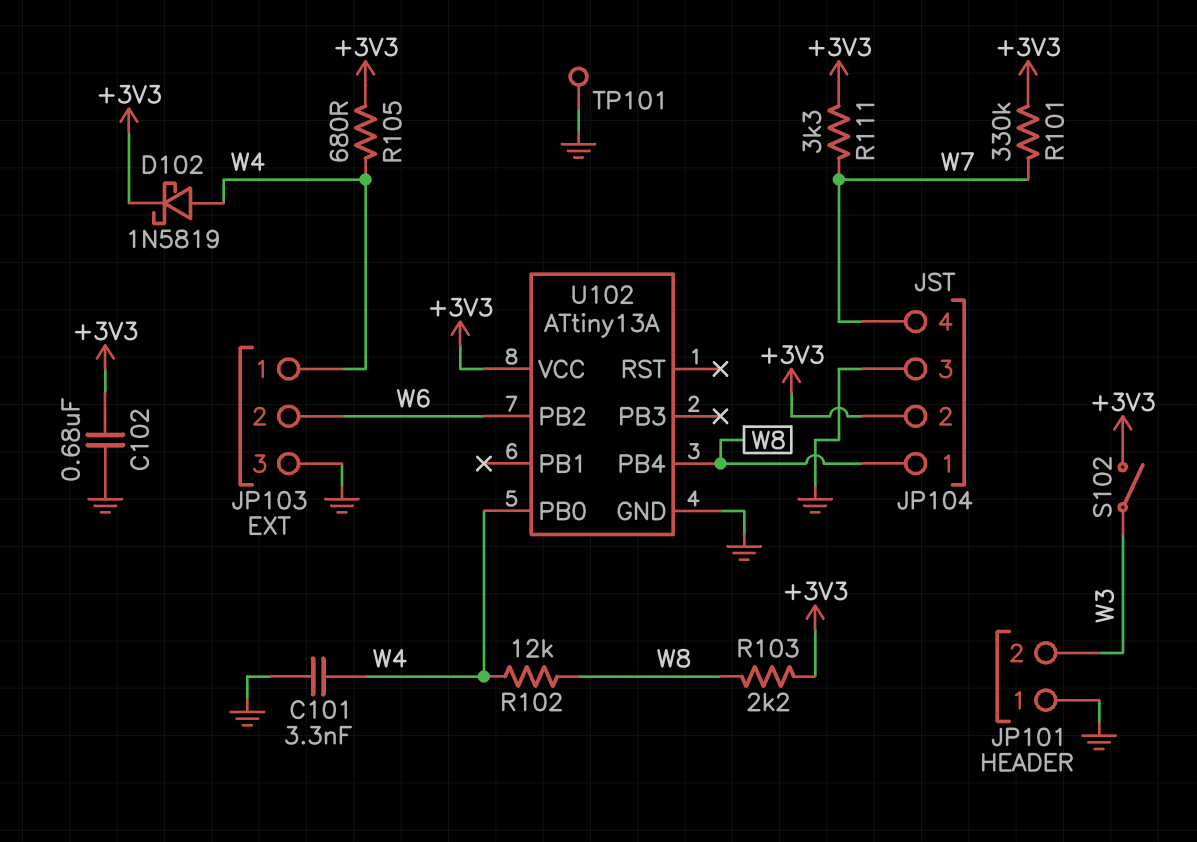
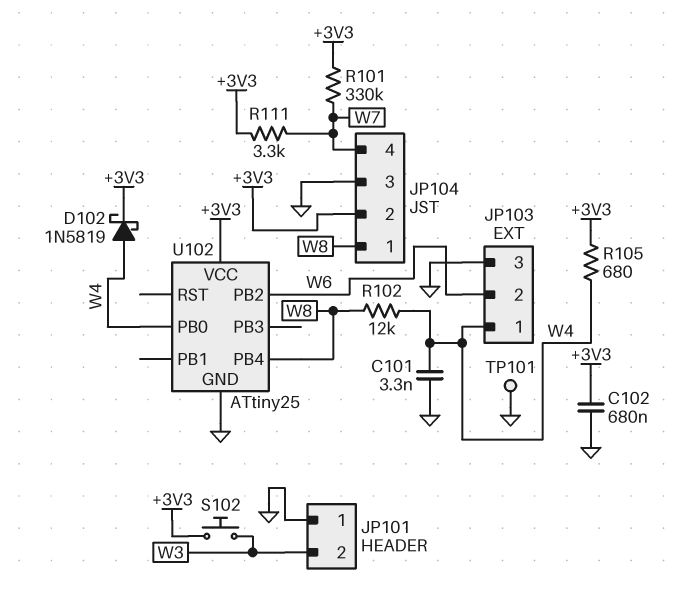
R103: 2.2k (+3V3, W8) -> none
S102: switch (+3V3, W3) -> button (+3V3, W3)
U102: ATtiny13A -> ATtiny25

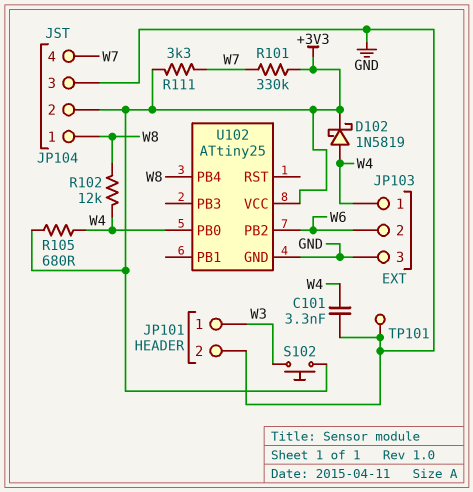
C102: 680nF (+3V3, GND) -> none
JP101 pin 1: GND -> W3
JP101 pin 2: W3 -> GND

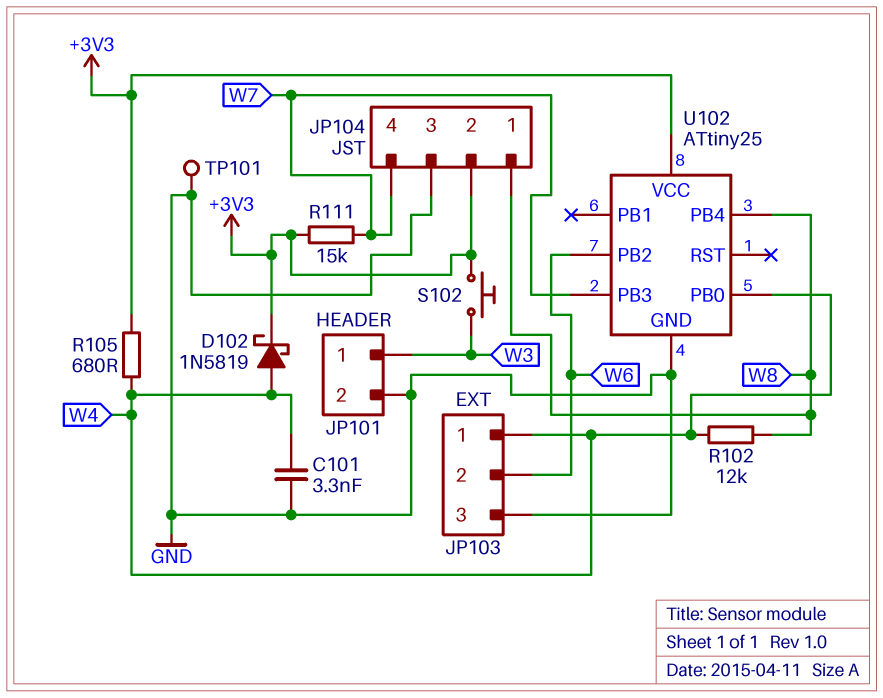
R101: 330k (+3V3, W7) -> none
R111: 3.3k (+3V3, W7) -> 15k (+3V3, W7)
U102 pin PB3: none -> W7

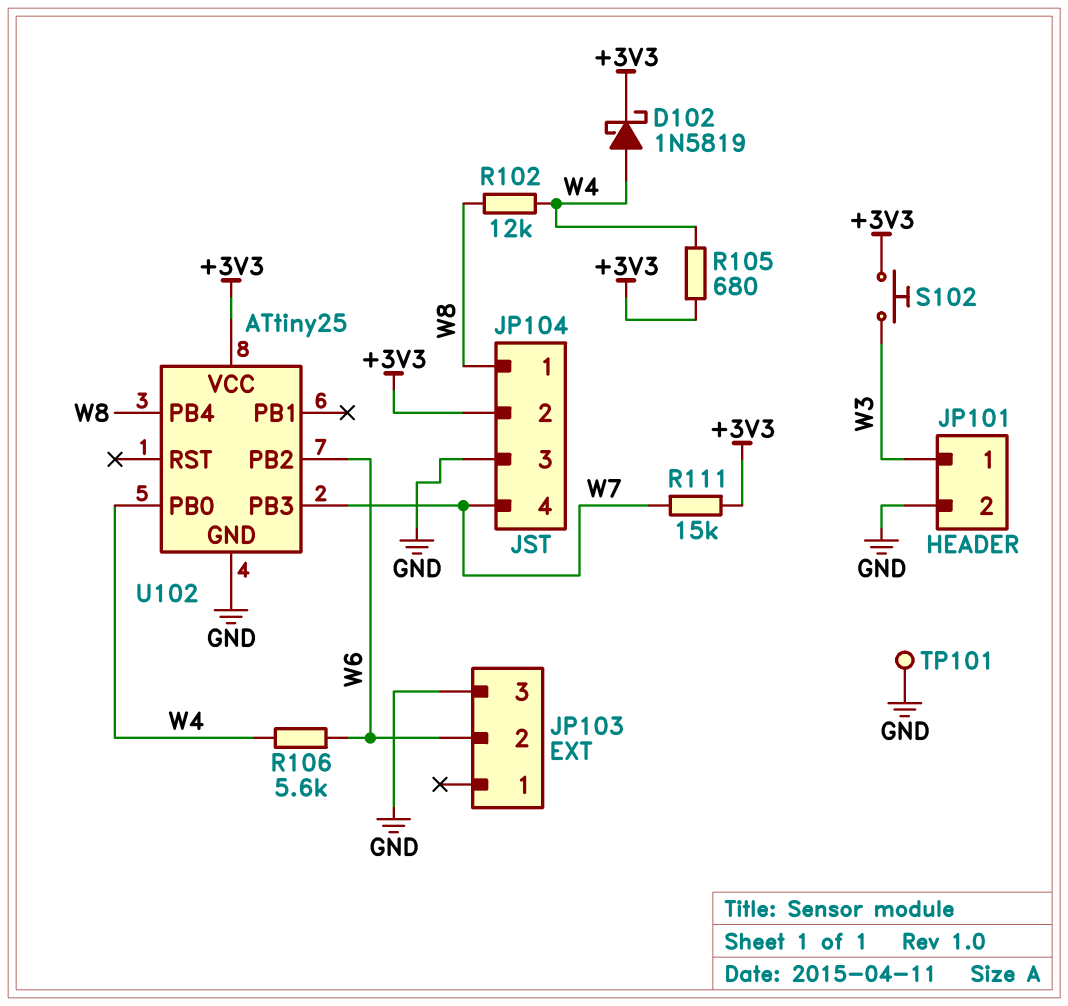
C101: 3.3nF (GND, W4) -> none
JP103 pin 1: W4 -> none
R106: none -> 5.6k (W4, W6)

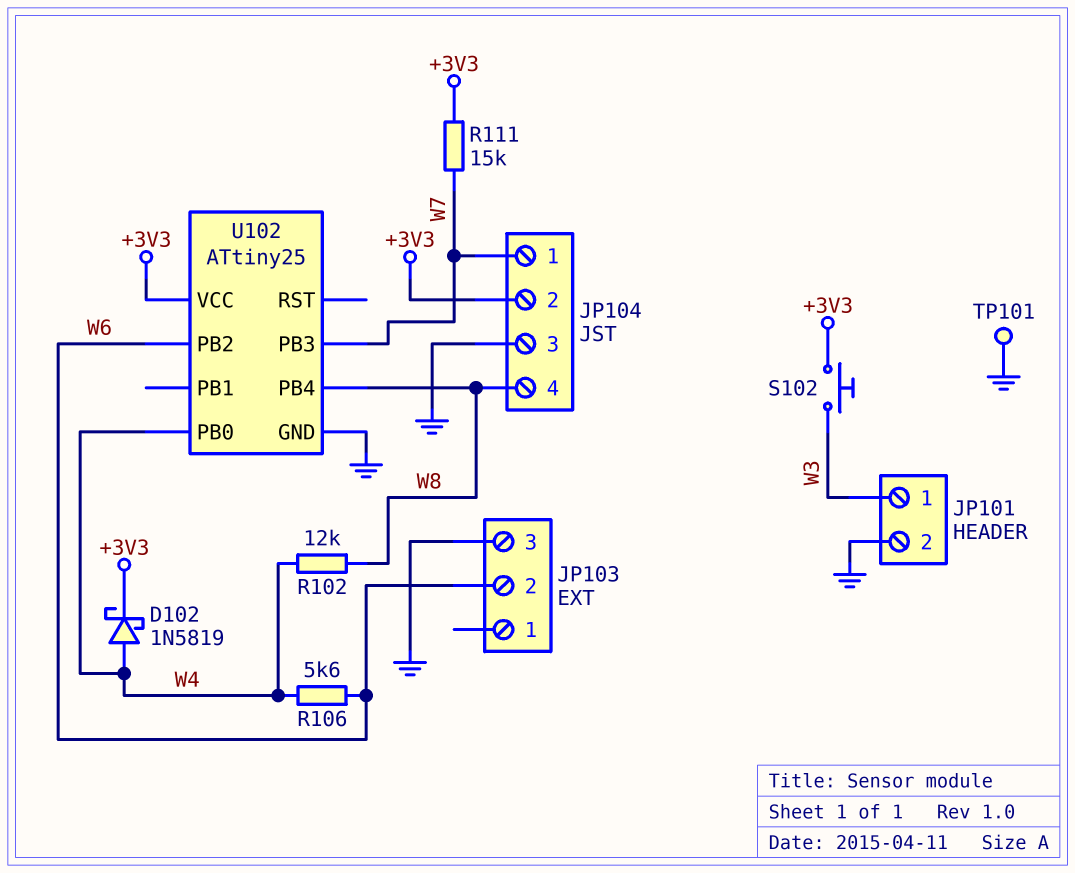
JP104 pin 1: W8 -> W7
JP104 pin 4: W7 -> W8
R105: 680 (+3V3, W4) -> none

